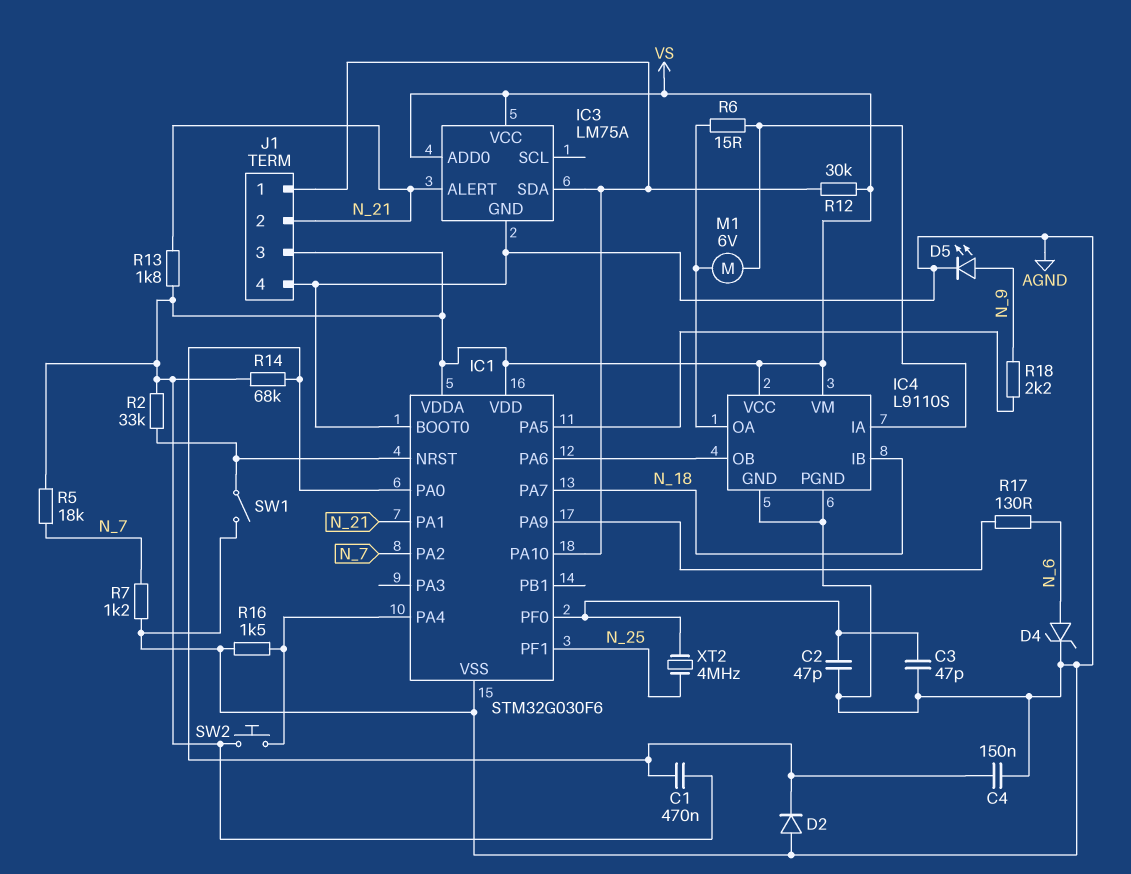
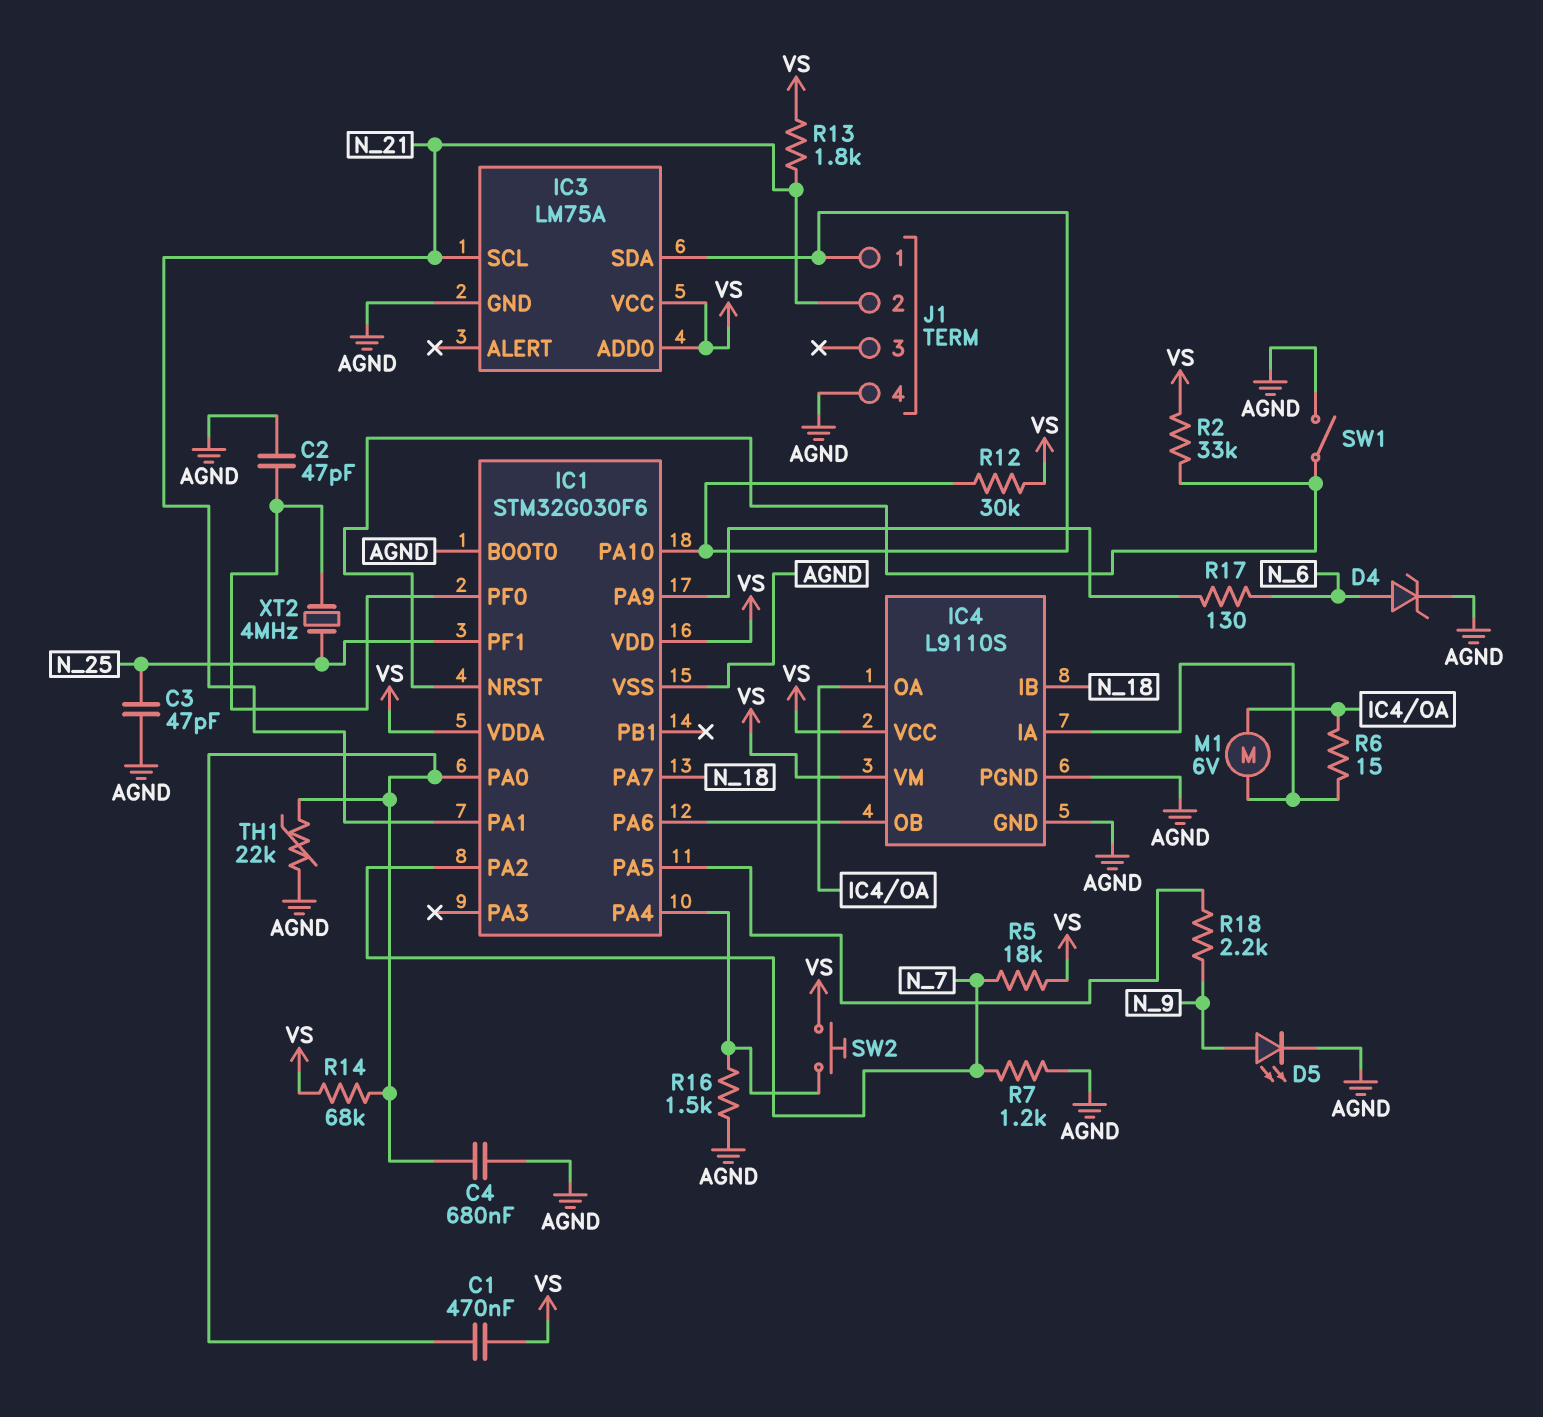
C3: 47pF (AGND, IC1/PF0) -> 47pF (AGND, N_25)
C4: 150nF (AGND, IC1/PA0) -> 680nF (AGND, IC1/PA0)
D2: diode (A AGND, K IC1/PA0) -> none
IC3 pin ALERT: N_21 -> none
IC3 pin SCL: none -> N_21
J1 pin 3: VS -> none
TH1: none -> 22k (AGND, IC1/PA0)

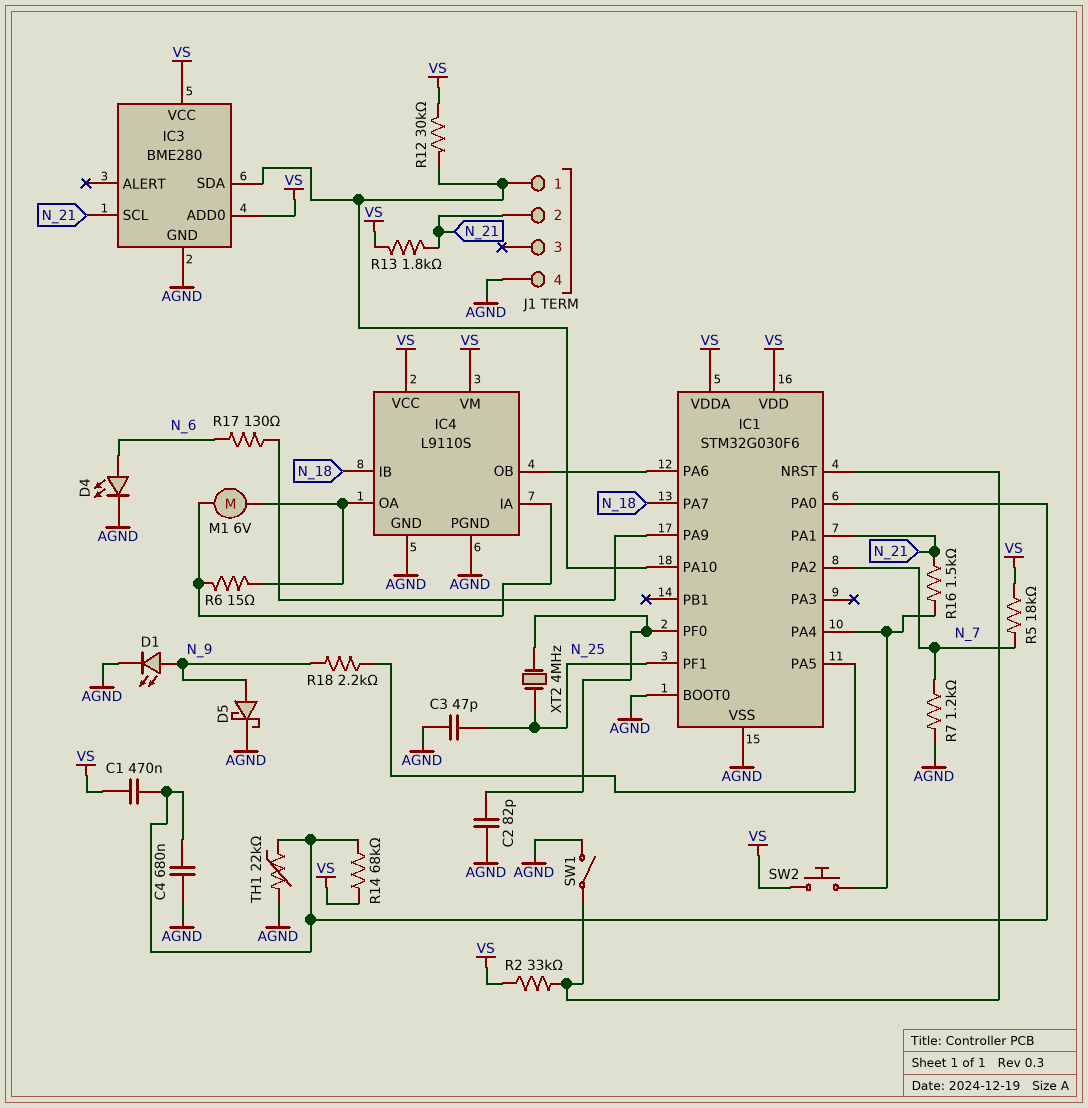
C2: 47pF (AGND, IC1/PF0) -> 82pF (AGND, IC1/PF0)
D1: none -> LED (A N_9, K AGND)
D4: zener (A N_6, K AGND) -> LED (A N_6, K AGND)
D5: LED (A N_9, K AGND) -> schottky (A N_9, K AGND)
IC3: LM75A -> BME280
R16: 1.5k (AGND, IC1/PA4) -> 1.5k (IC1/PA4, N_21)

